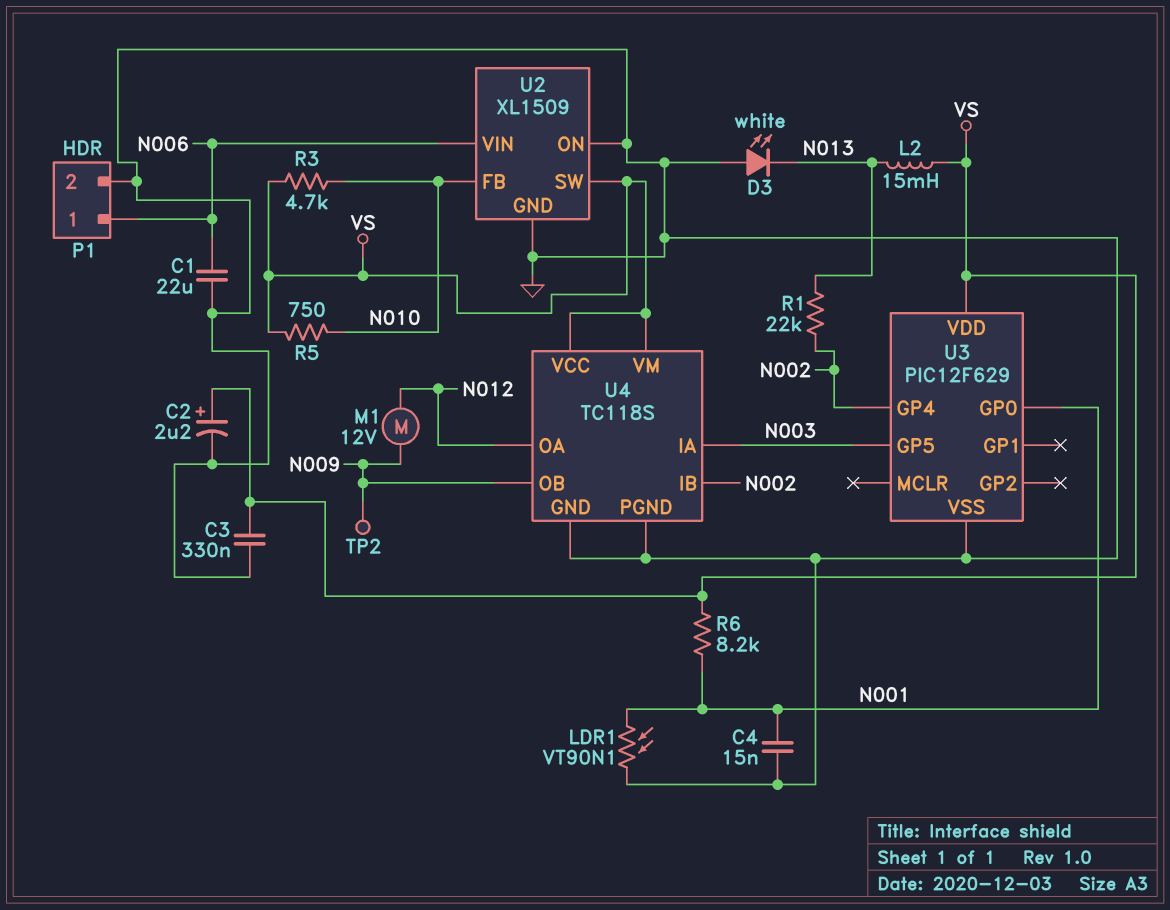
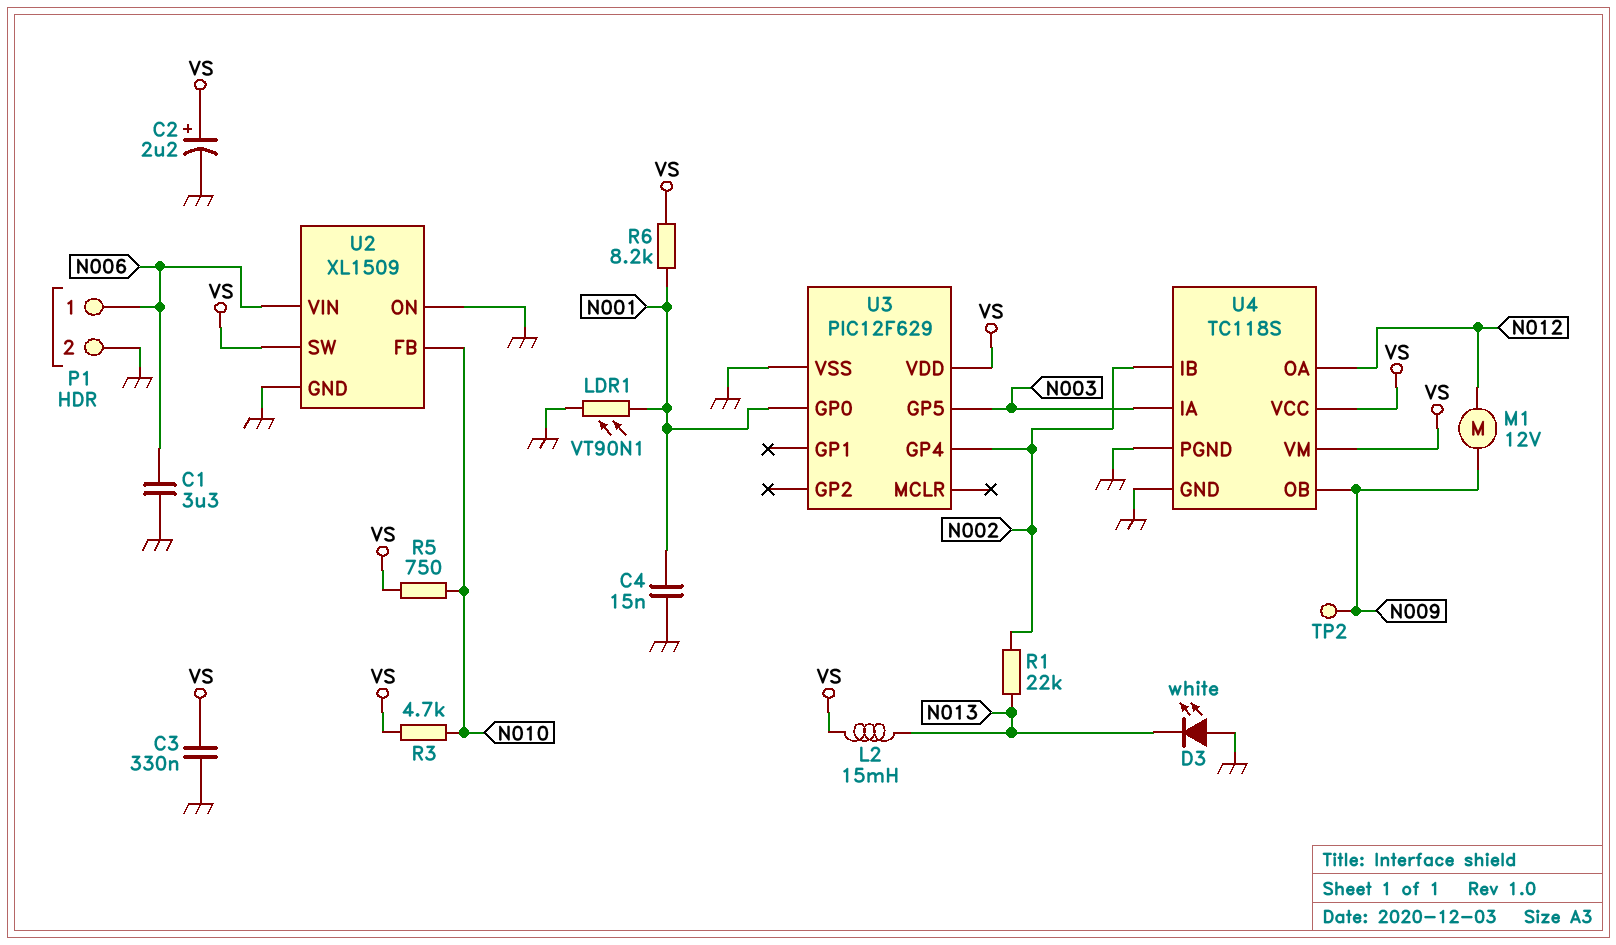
C1: 22uF (GND, N006) -> 3.3uF (GND, N006)

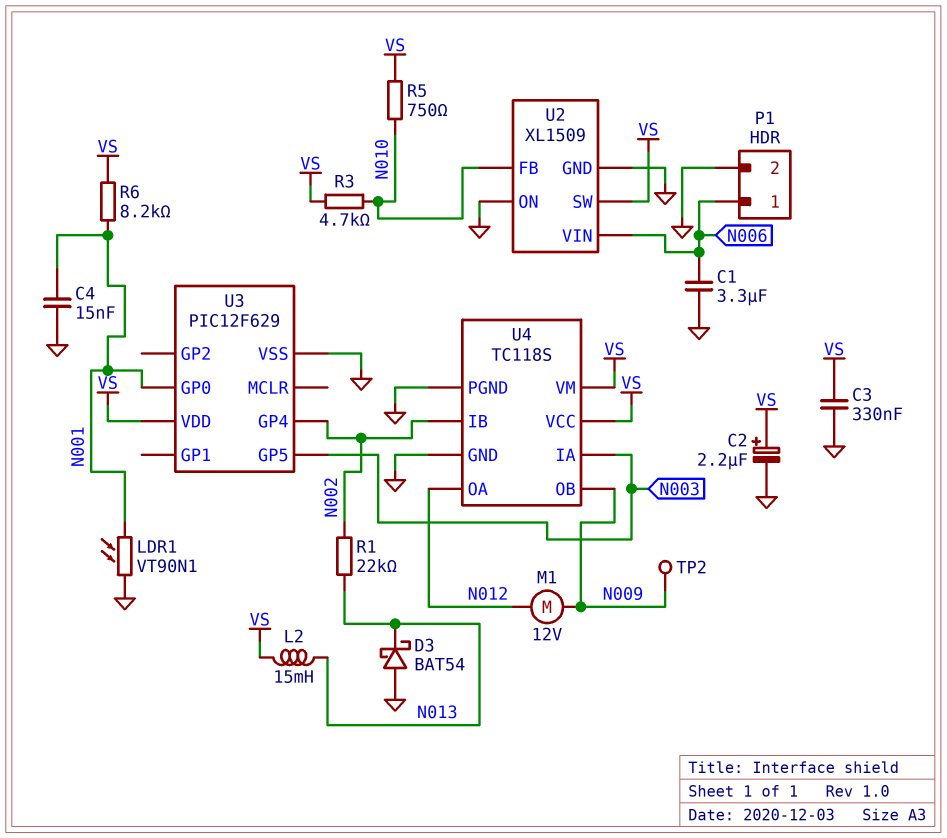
D3: LED white (A GND, K N013) -> schottky BAT54 (A GND, K N013)

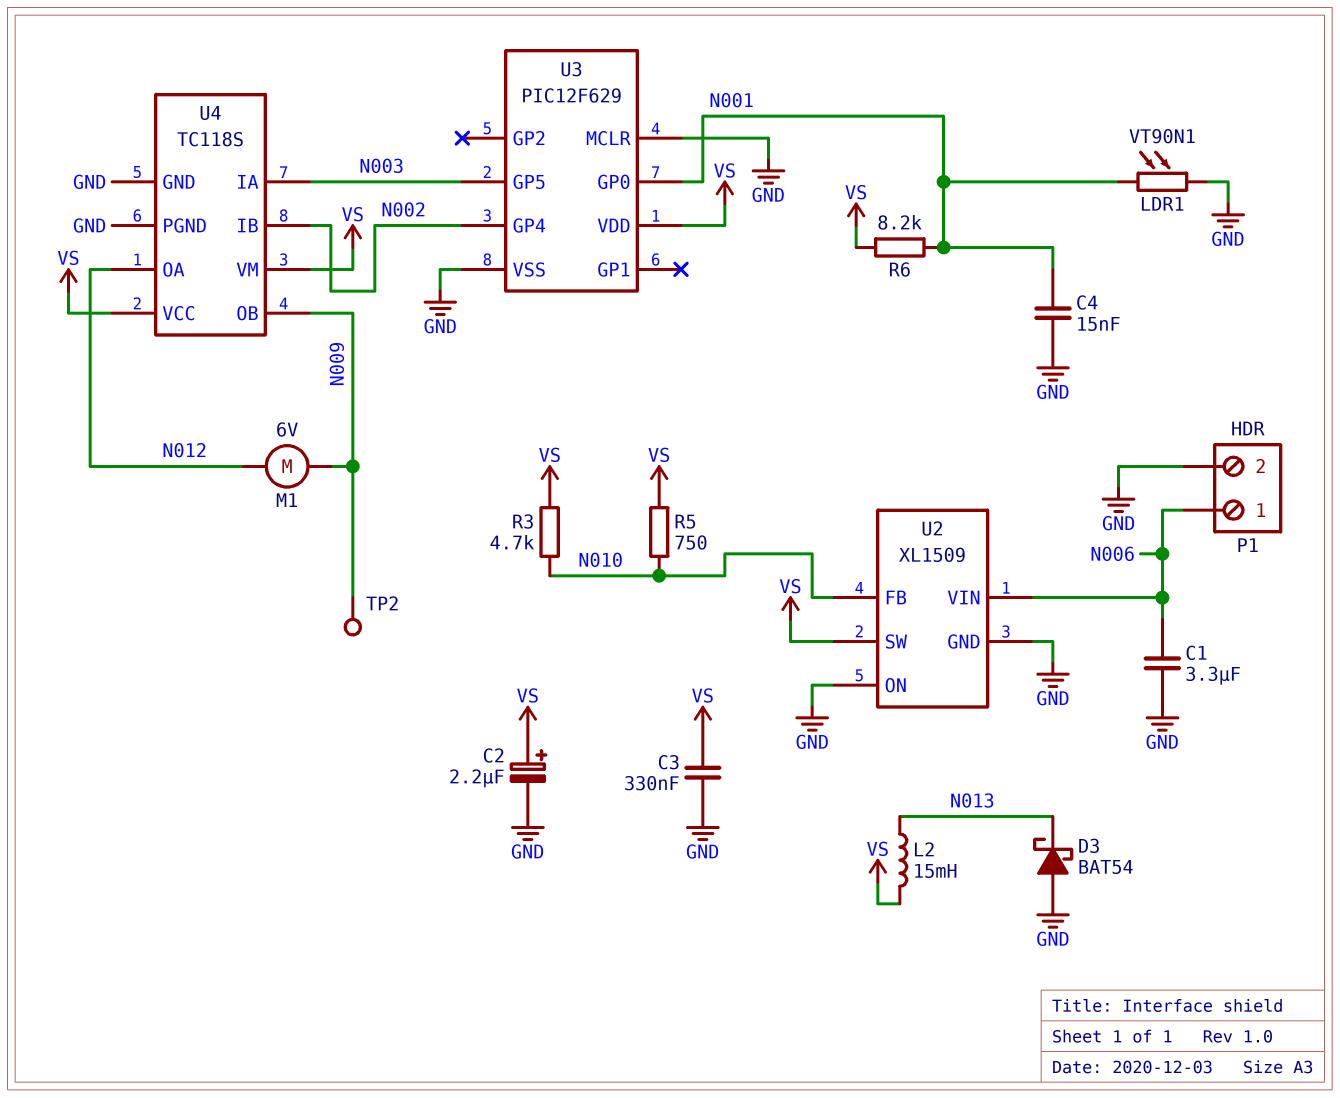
M1: motor 12V (N009, N012) -> motor 6V (N009, N012)
R1: 22k (N002, N013) -> none
U3 pin MCLR: none -> GND

